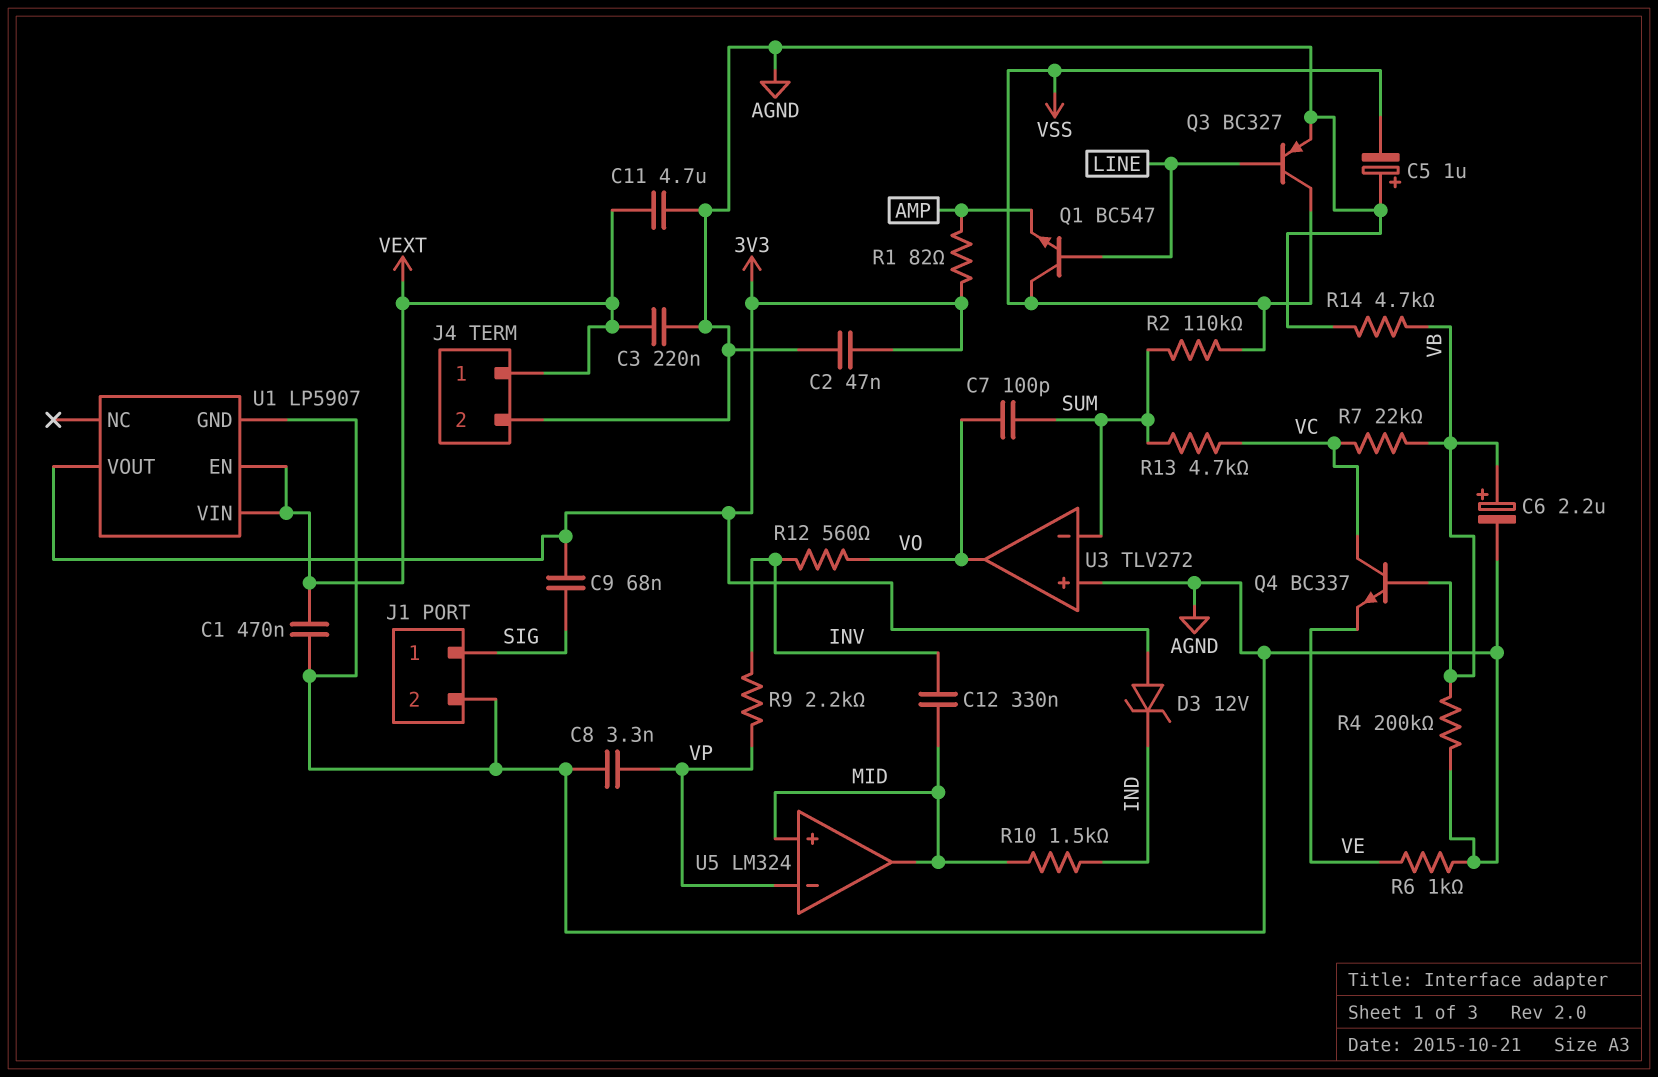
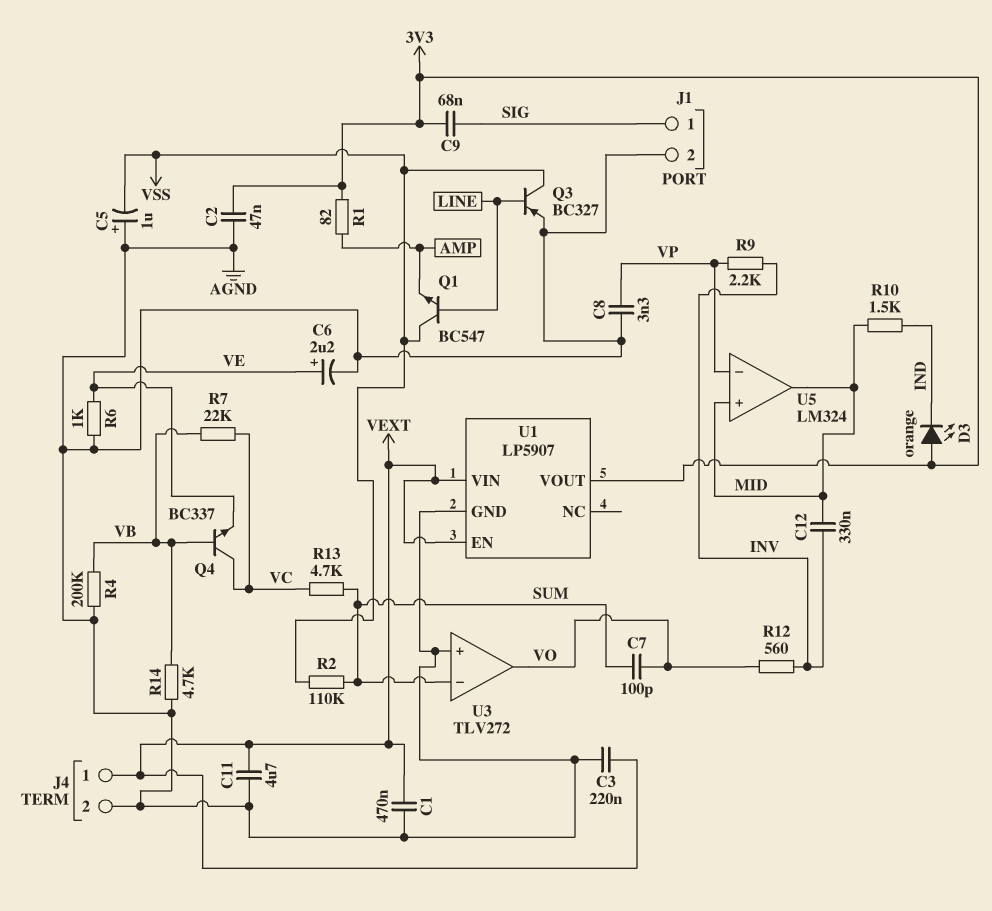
C6: 2.2uF (plus VB, minus AGND) -> 2.2uF (plus VE, minus AGND)
D3: zener 12V (A 3V3, K IND) -> LED orange (A 3V3, K IND)

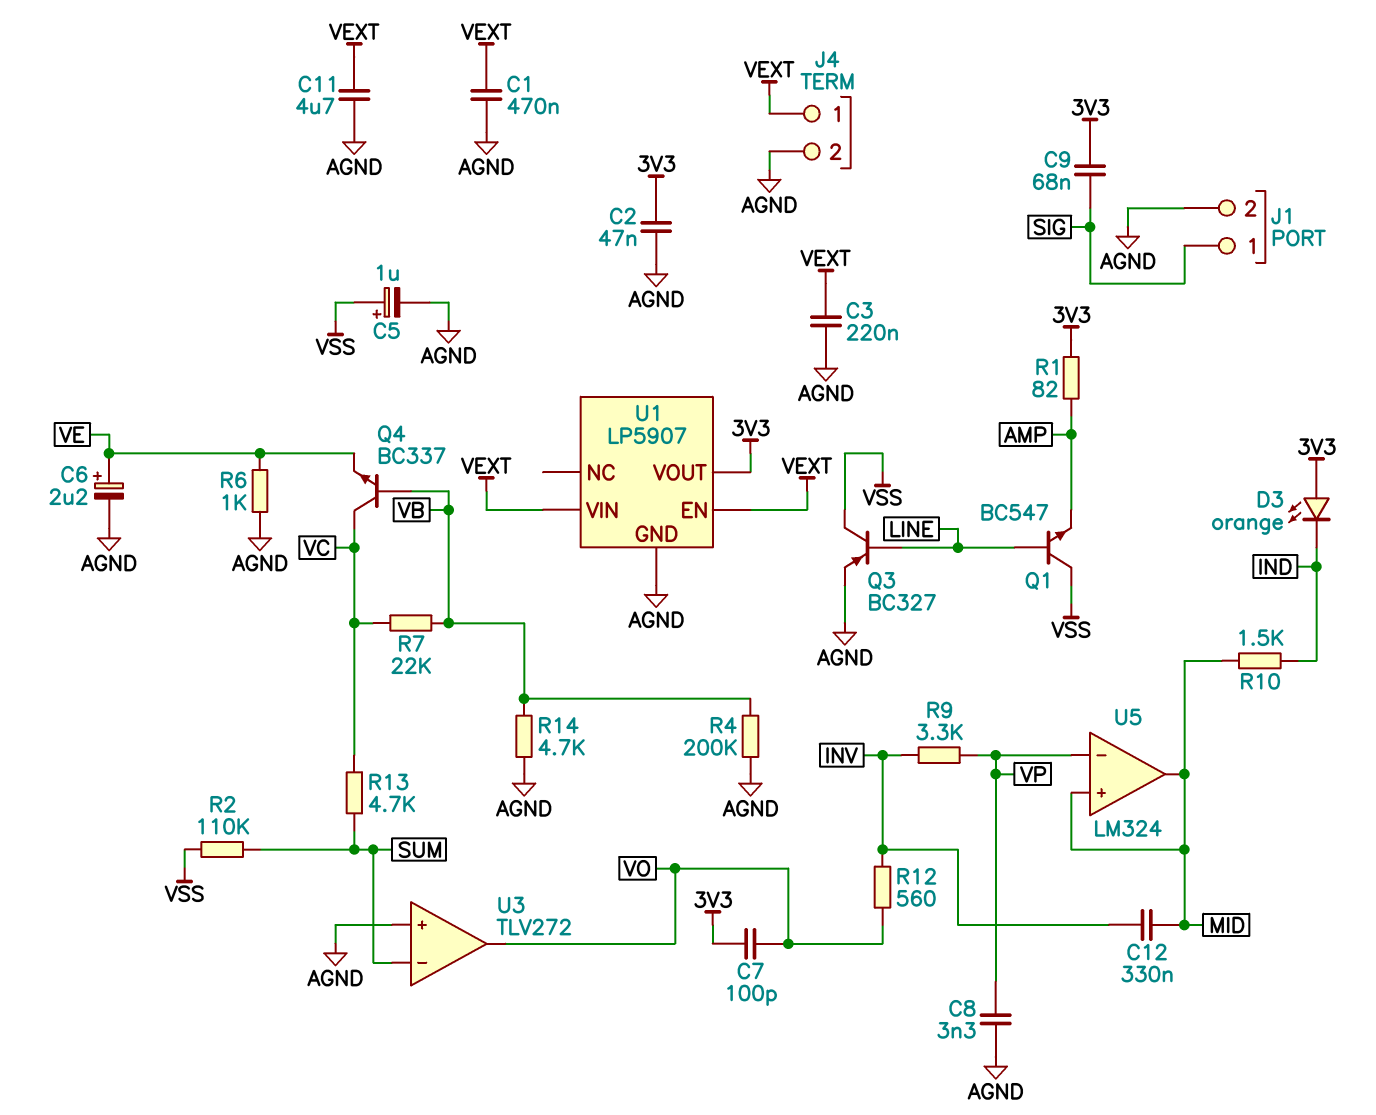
C5: 1uF (plus AGND, minus VSS) -> 1uF (plus VSS, minus AGND)
C7: 100pF (SUM, VO) -> 100pF (3V3, VO)
R9: 2.2k (INV, VP) -> 3.3k (INV, VP)

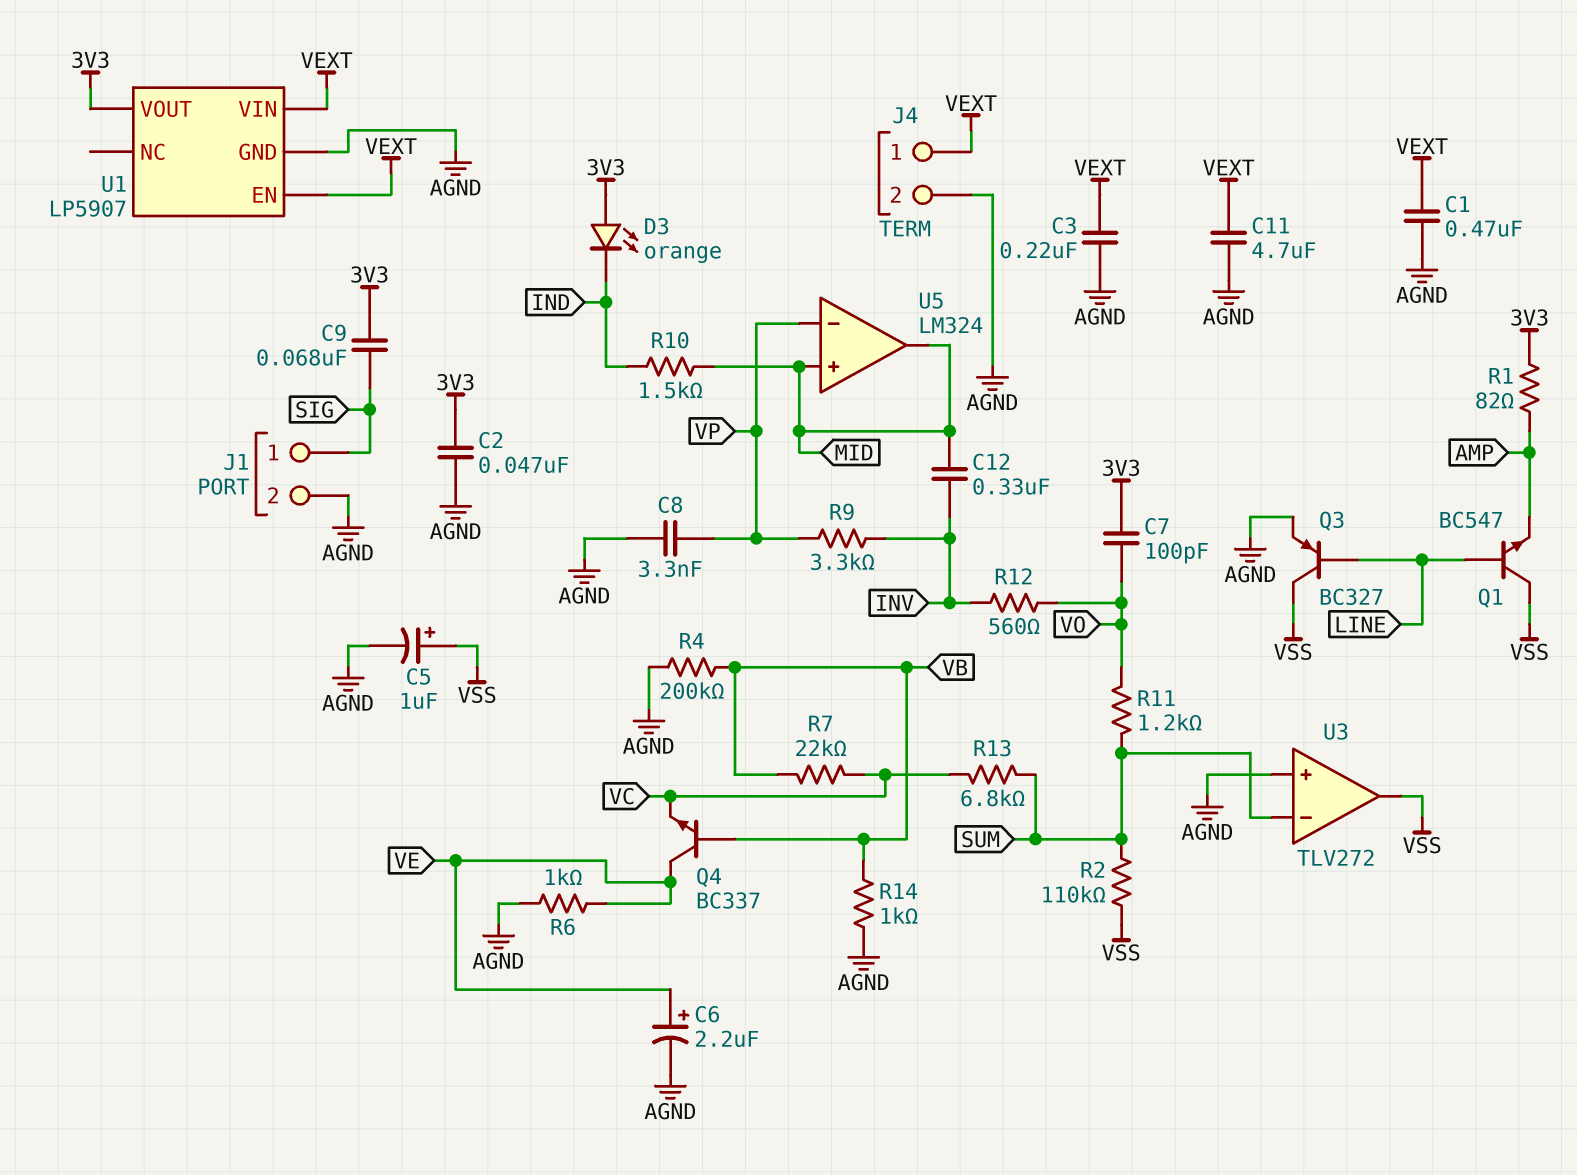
Q4: NPN BC337 (B VB, C VC, E VE) -> NPN BC337 (B VB, C VE, E VC)
R11: none -> 1.2k (SUM, VO)
R13: 4.7k (SUM, VC) -> 6.8k (SUM, VC)
R14: 4.7k (AGND, VB) -> 1k (AGND, VB)
U3 pin out: VO -> VSS

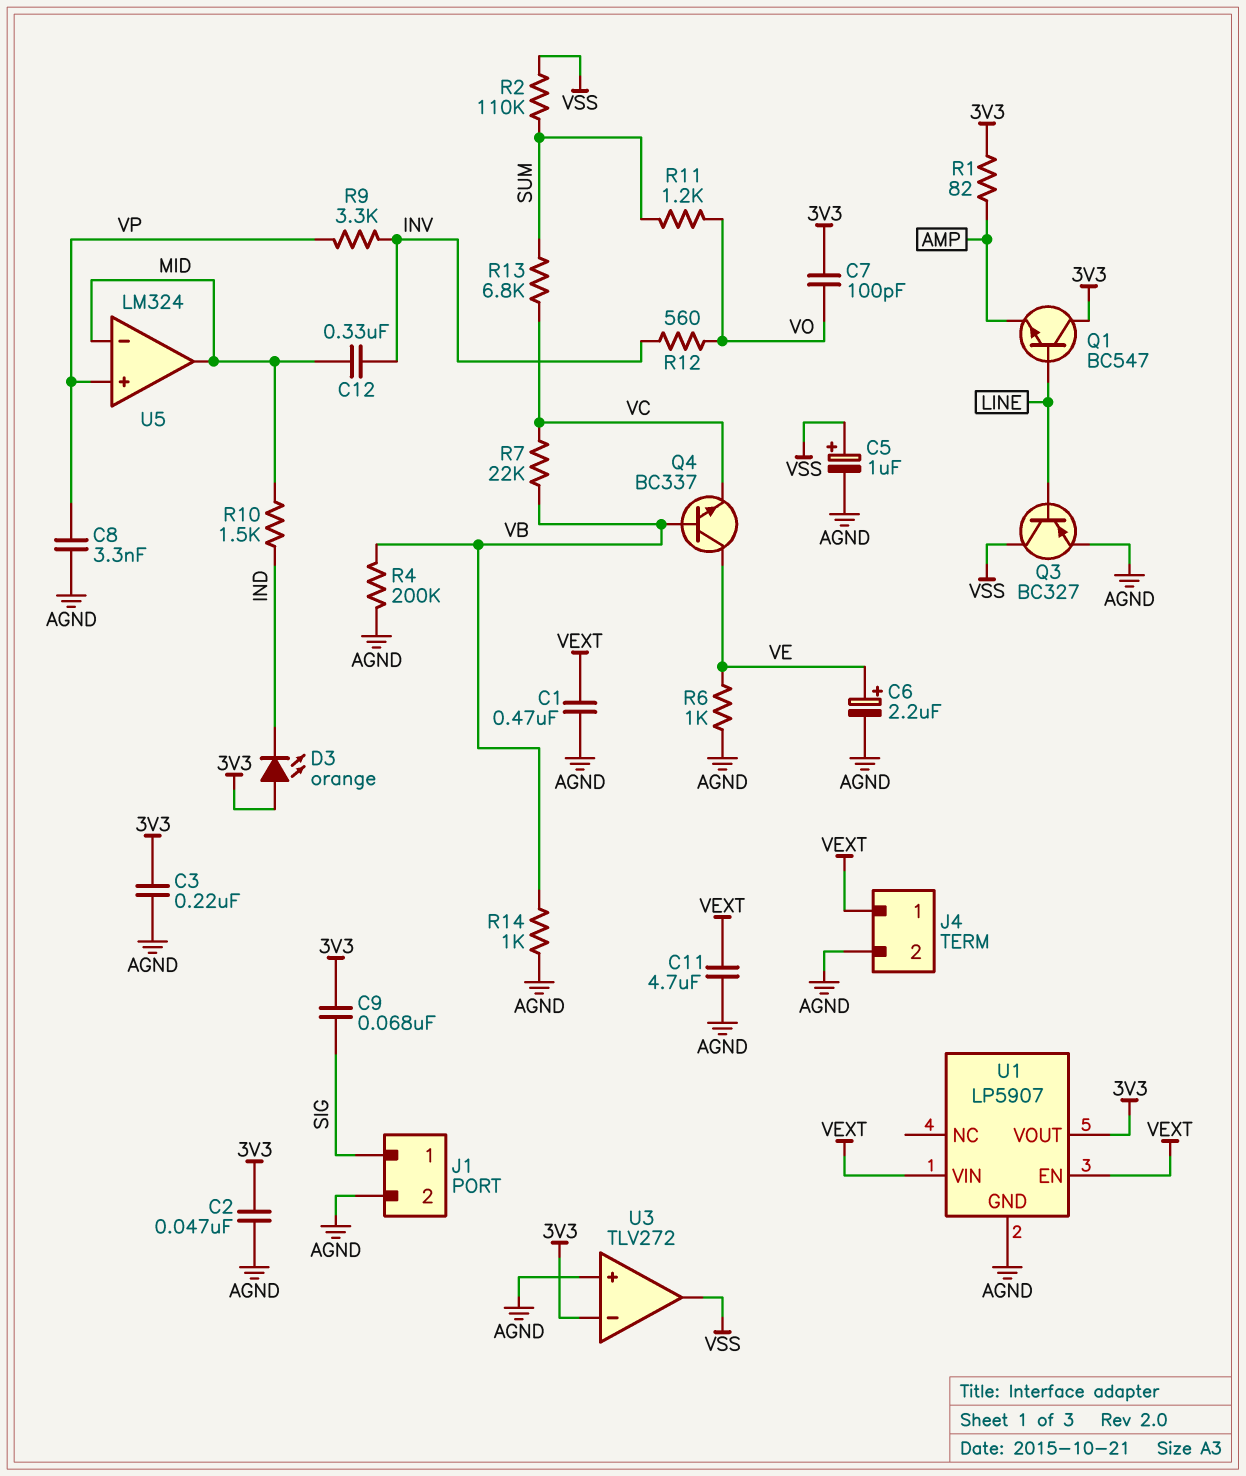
C3: 220nF (AGND, VEXT) -> 220nF (3V3, AGND)
Q1: NPN BC547 (B LINE, C VSS, E AMP) -> NPN BC547 (B LINE, C 3V3, E AMP)
U3 pin in-: SUM -> 3V3
U5 pin in+: MID -> VP
U5 pin in-: VP -> MID

